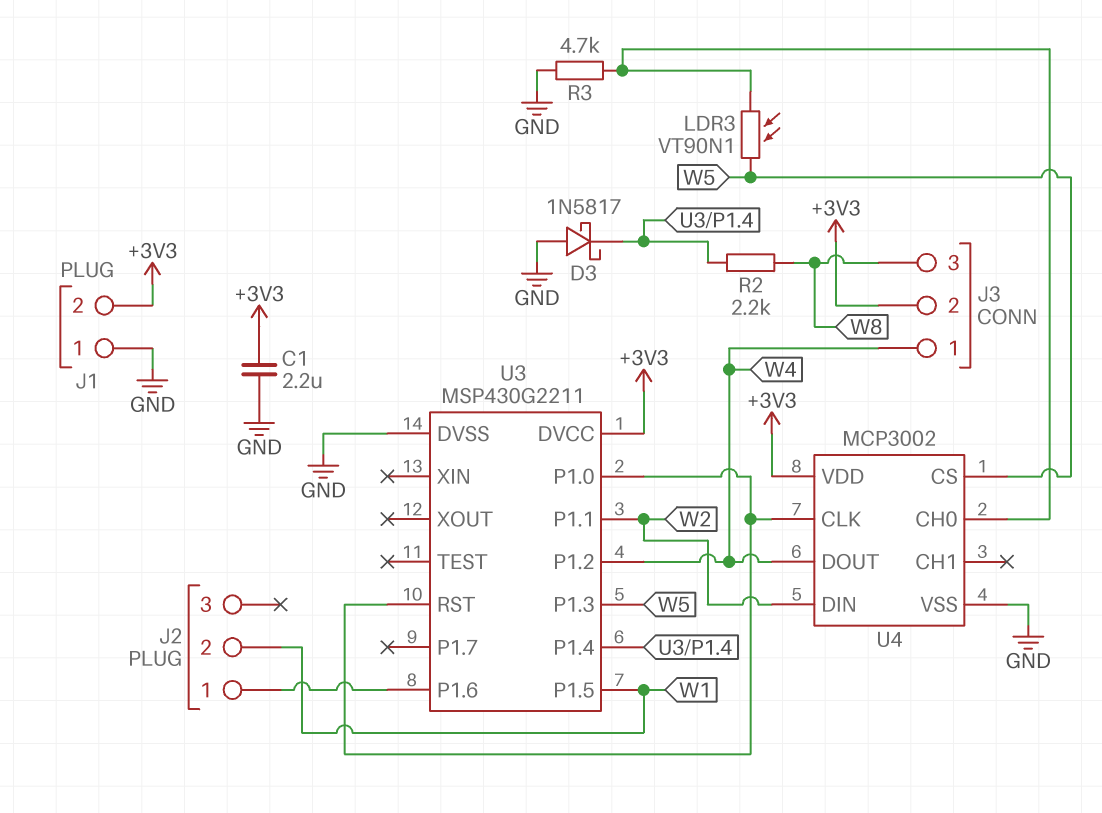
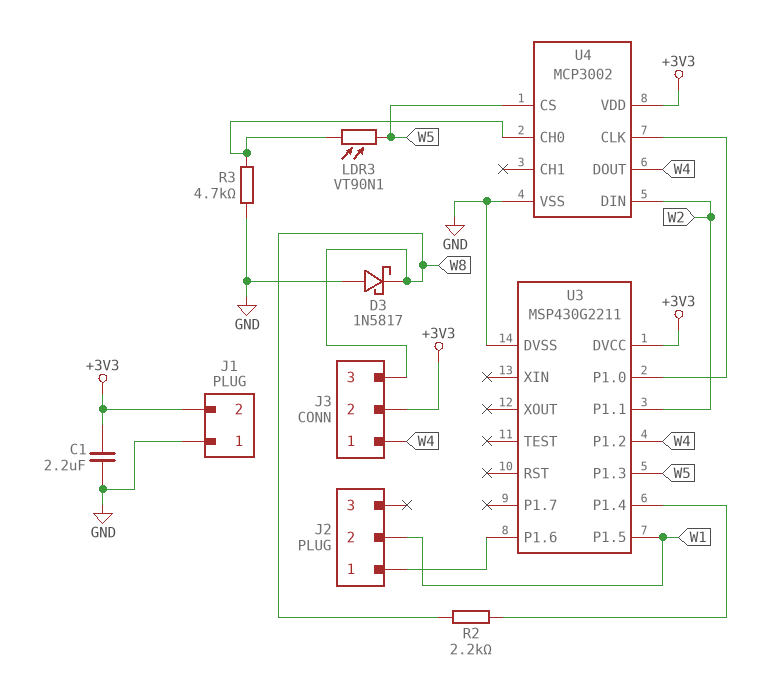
D3: schottky 1N5817 (A GND, K U3/P1.4) -> schottky 1N5817 (A GND, K W8)
U3 pin RST: U3/P1.0 -> none

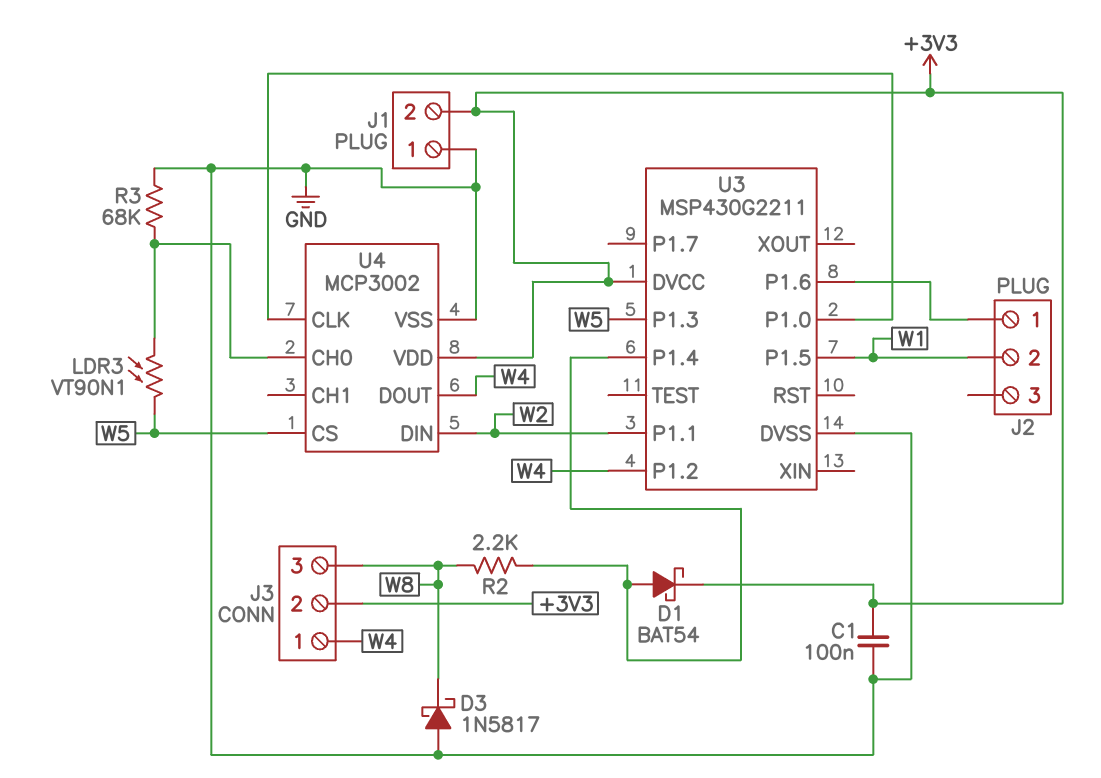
C1: 2.2uF (+3V3, GND) -> 100nF (+3V3, GND)
D1: none -> schottky BAT54 (A U3/P1.4, K +3V3)
R3: 4.7k (GND, U4/CH0) -> 68k (GND, U4/CH0)

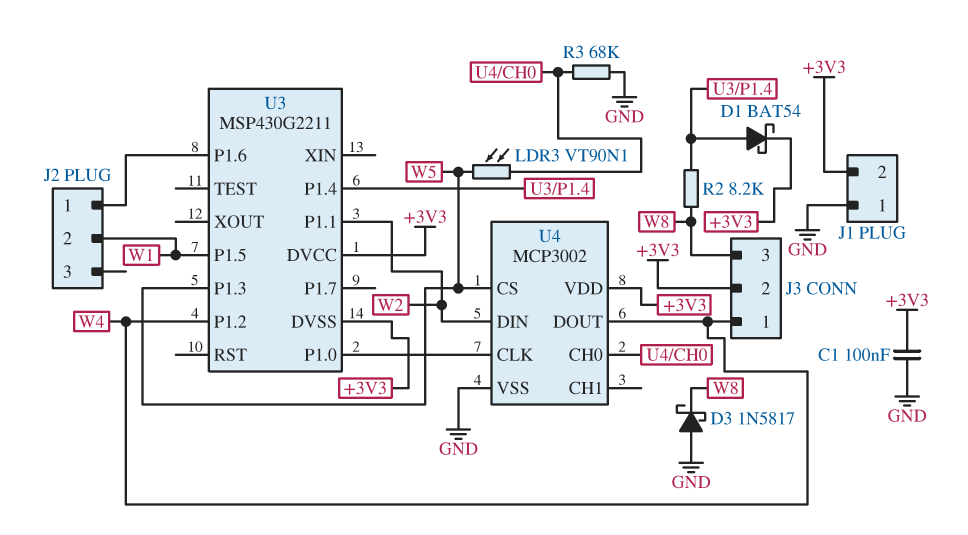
R2: 2.2k (U3/P1.4, W8) -> 8.2k (U3/P1.4, W8)
U3 pin DVSS: GND -> +3V3

